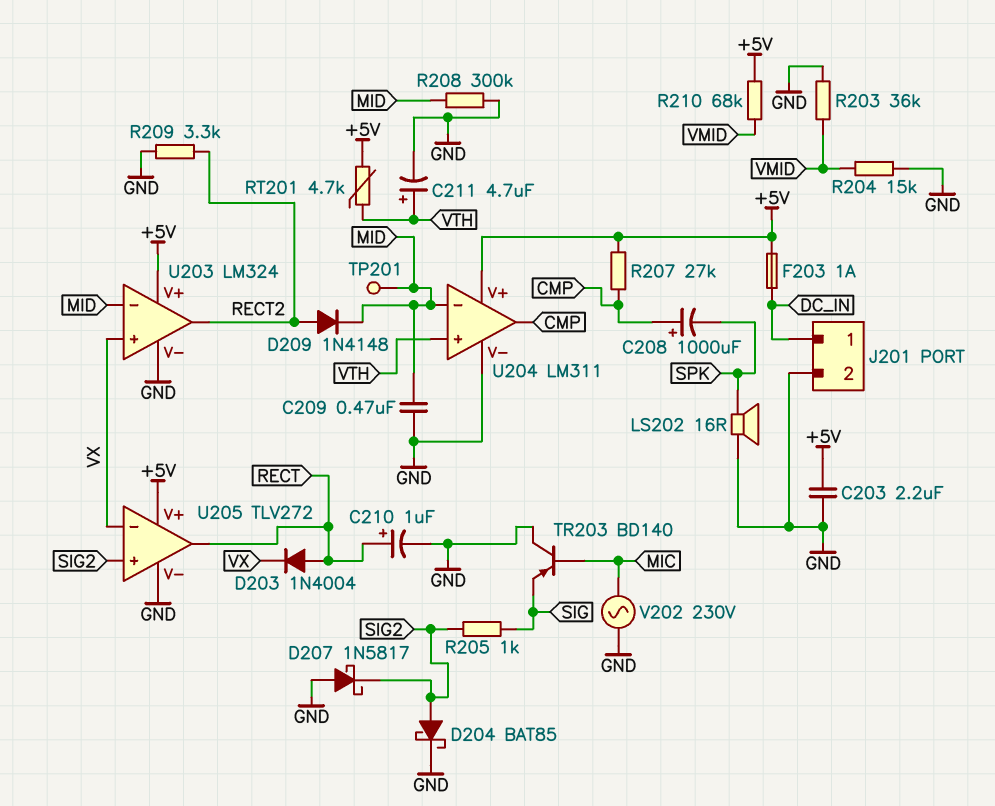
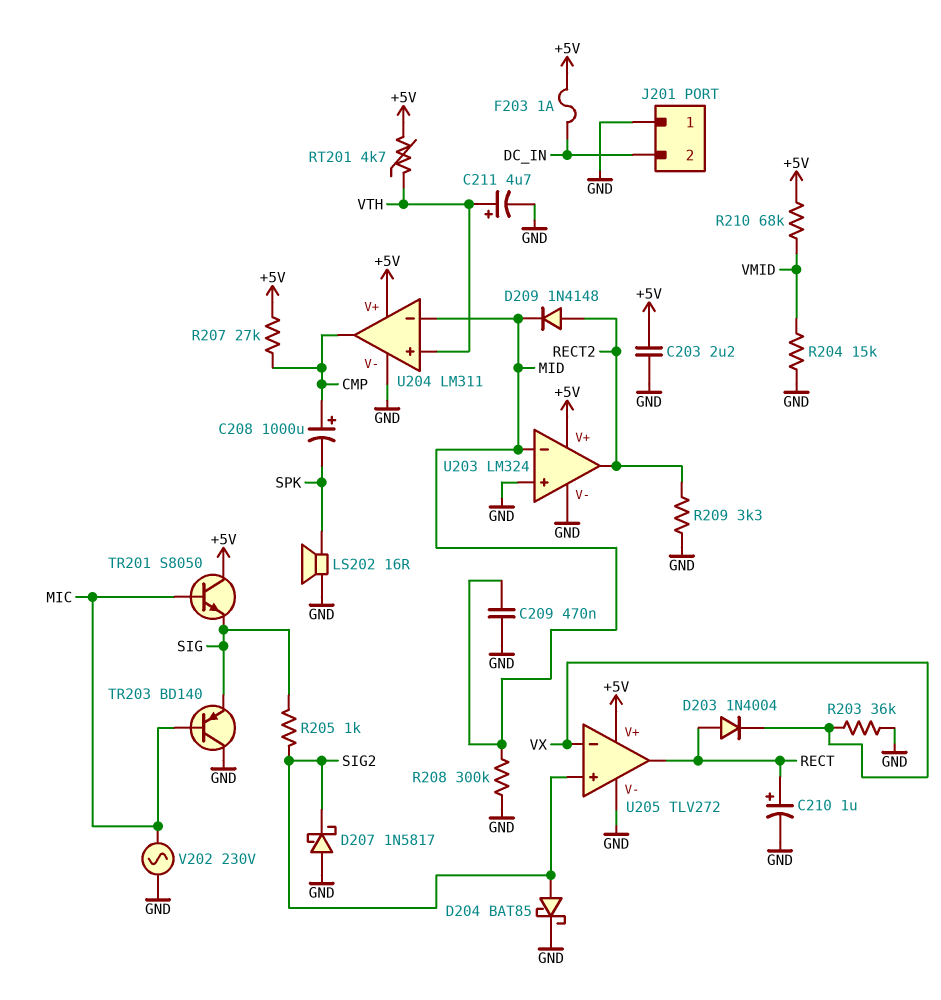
J201 pin 1: DC_IN -> GND
J201 pin 2: GND -> DC_IN
R203: 36k (GND, VMID) -> 36k (GND, VX)
TP201: test point (MID) -> none
TR201: none -> NPN S8050 (B MIC, C +5V, E SIG)
U203 pin in+: VX -> GND

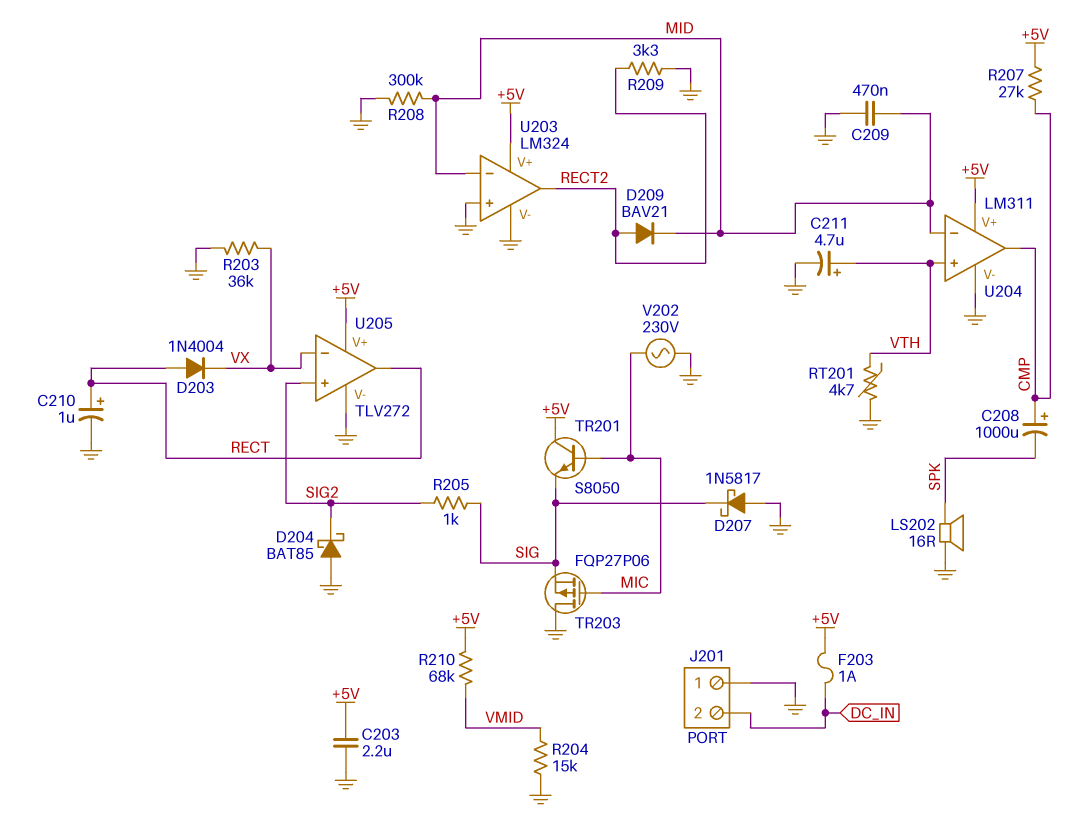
D204: schottky BAT85 (A SIG2, K GND) -> schottky BAT85 (A GND, K SIG2)
D207: schottky 1N5817 (A GND, K SIG2) -> schottky 1N5817 (A GND, K SIG)
D209: diode 1N4148 (A RECT2, K MID) -> diode BAV21 (A RECT2, K MID)
RT201: 4.7k (+5V, VTH) -> 4.7k (GND, VTH)
TR203: PNP BD140 (B MIC, C GND, E SIG) -> PMOS FQP27P06 (G MIC, D GND, S SIG)

